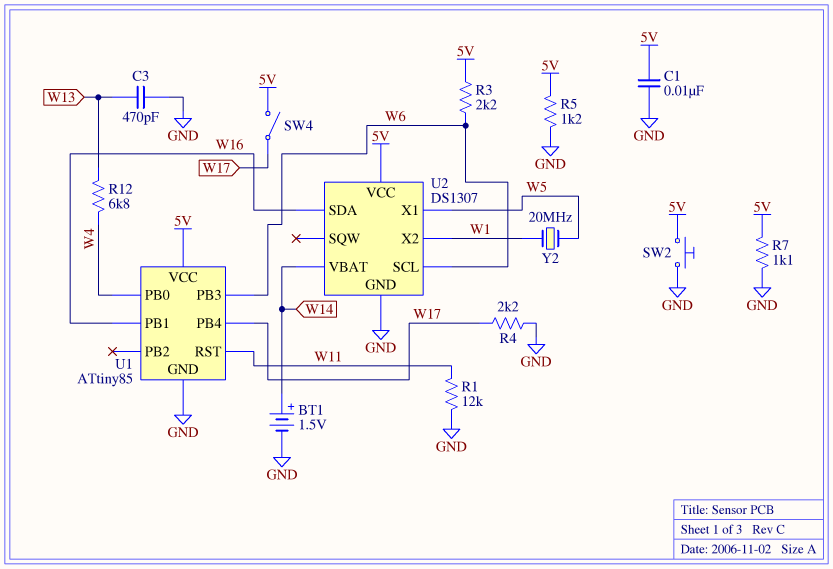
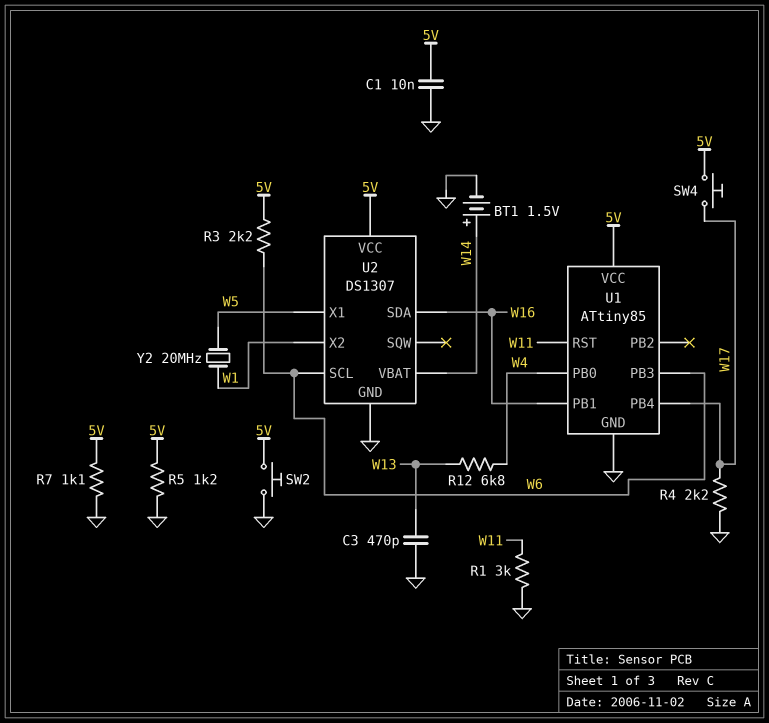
R1: 12k (GND, W11) -> 3k (GND, W11)
SW4: switch (5V, W17) -> button (5V, W17)

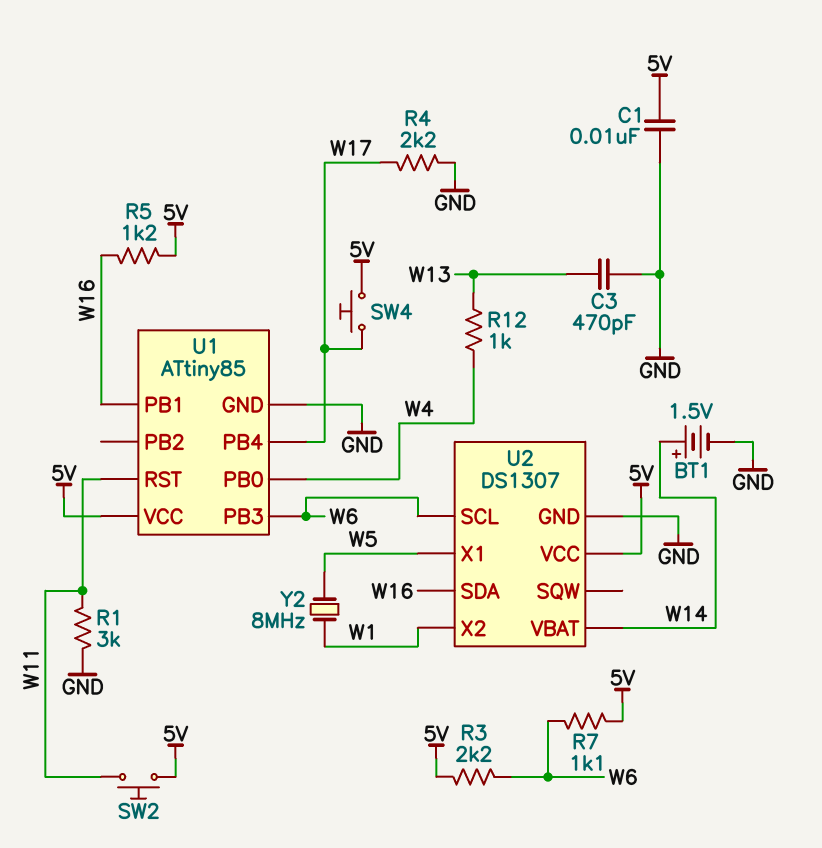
R5: 1.2k (5V, GND) -> 1.2k (5V, W16)
R7: 1.1k (5V, GND) -> 1.1k (5V, W6)
R12: 6.8k (W4, W13) -> 1k (W4, W13)
SW2: button (5V, GND) -> button (5V, W11)
Y2: 20MHz (W1, W5) -> 8MHz (W1, W5)

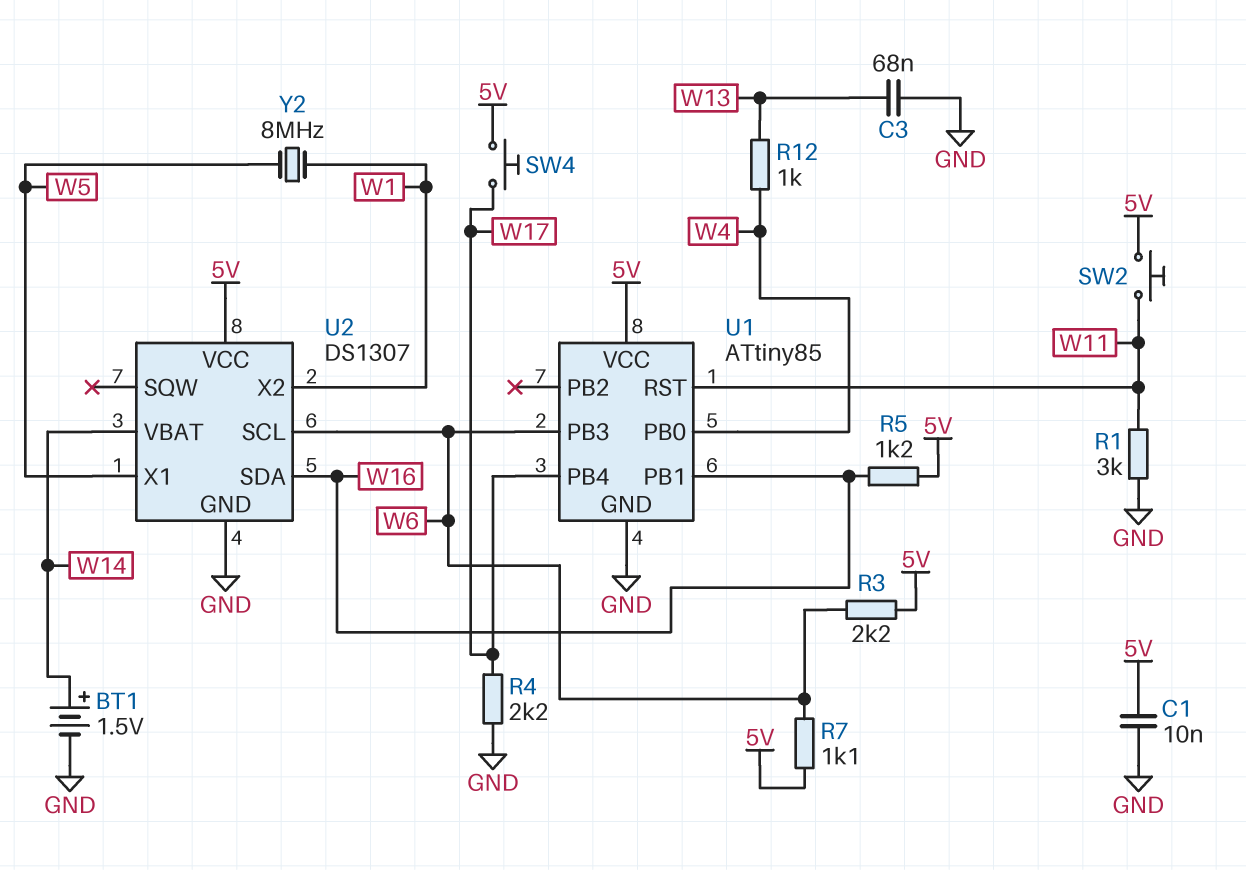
C3: 470pF (GND, W13) -> 68nF (GND, W13)

